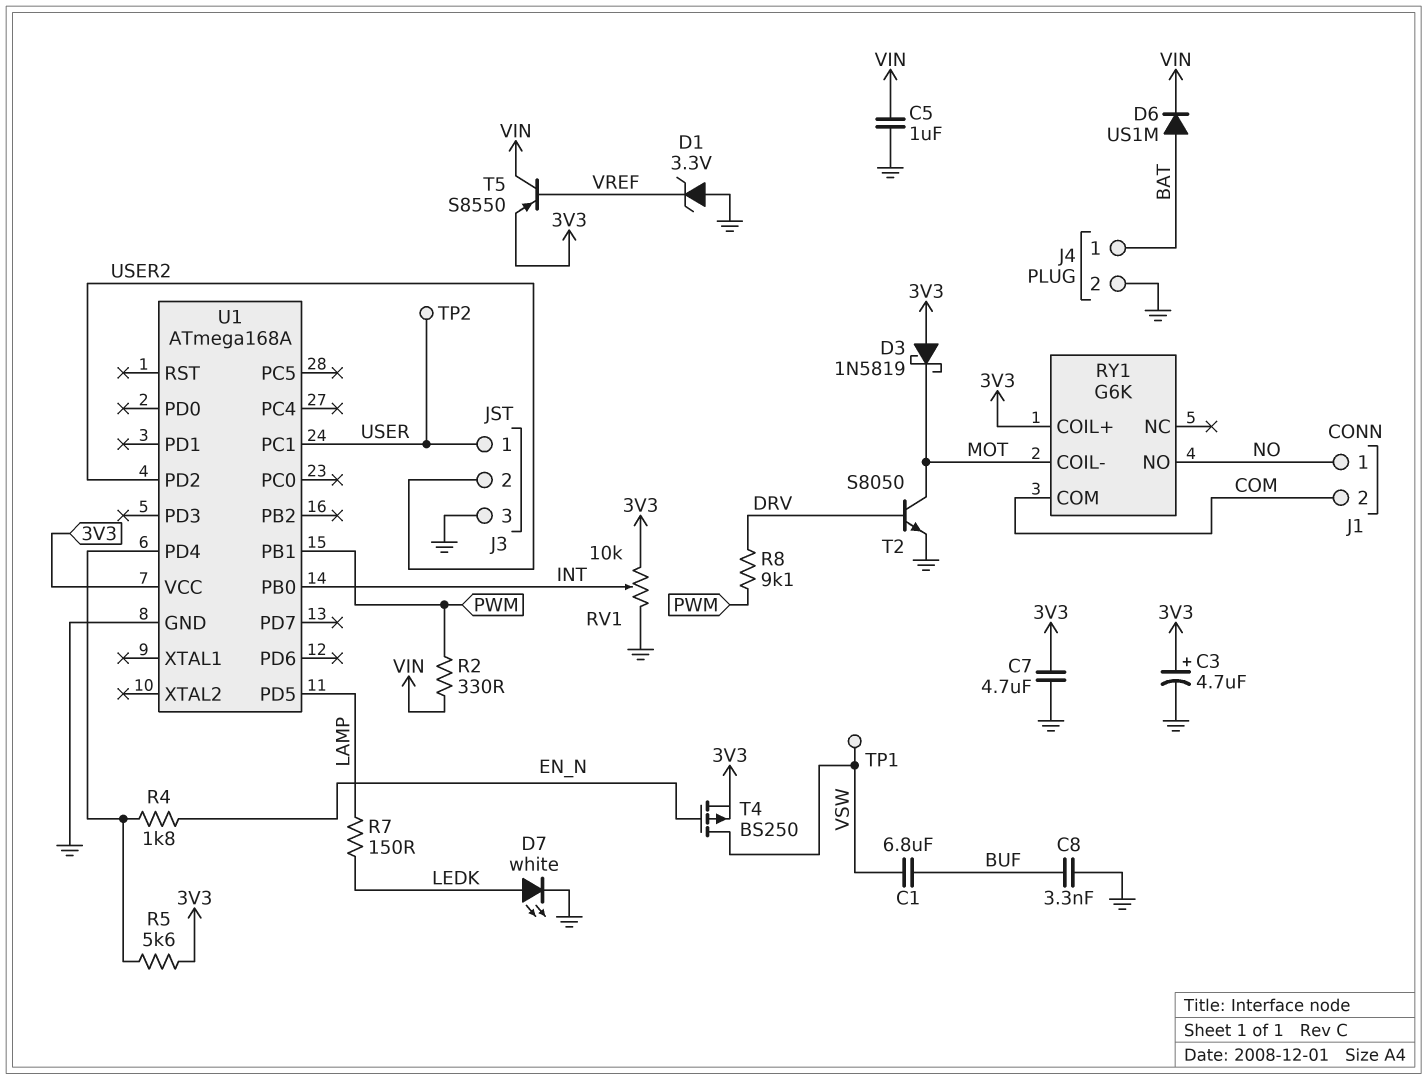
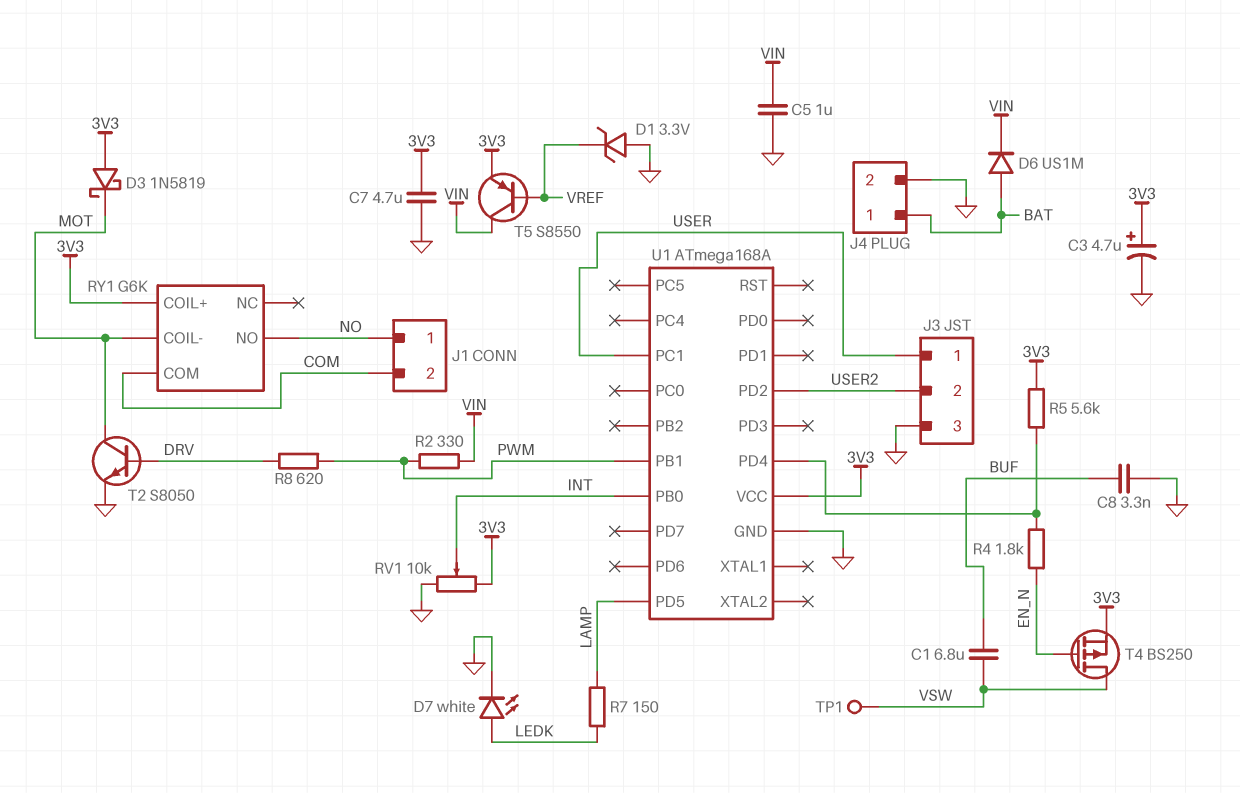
R8: 9.1k (DRV, PWM) -> 620 (DRV, PWM)
TP2: test point (USER) -> none

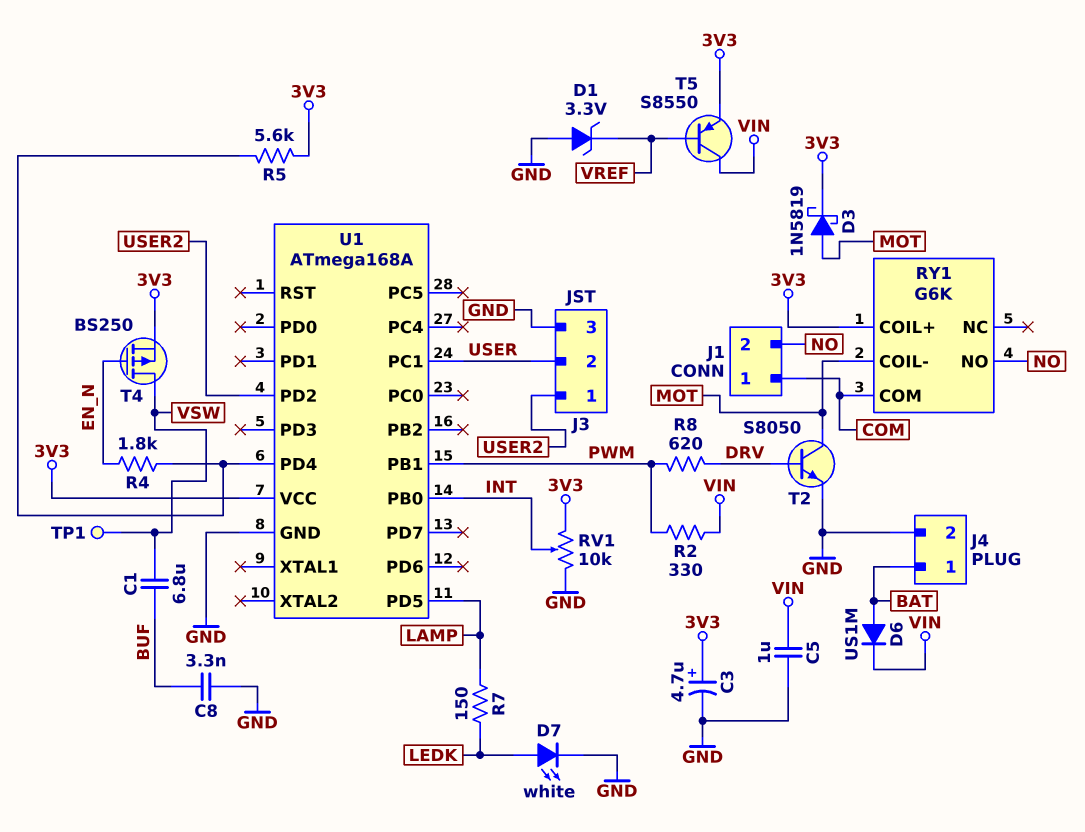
C7: 4.7uF (3V3, GND) -> none
D3: schottky 1N5819 (A 3V3, K MOT) -> schottky 1N5819 (A MOT, K 3V3)
J1 pin 1: NO -> COM
J1 pin 2: COM -> NO
J3 pin 1: USER -> USER2
J3 pin 2: USER2 -> USER

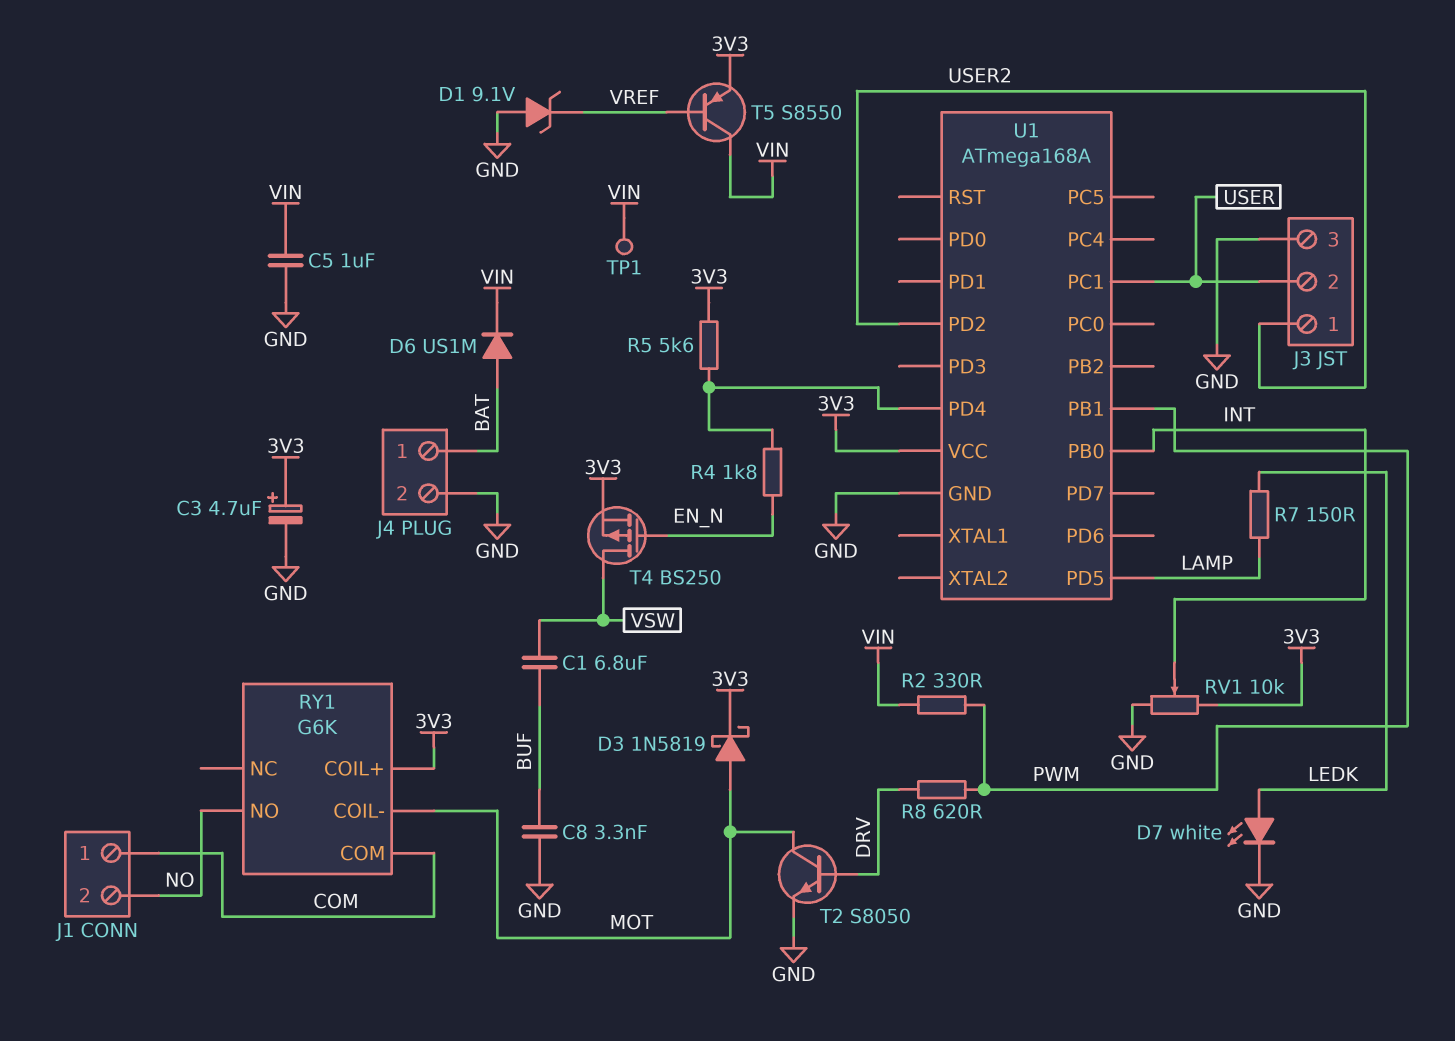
D1: zener 3.3V (A GND, K VREF) -> zener 9.1V (A GND, K VREF)
TP1: test point (VSW) -> test point (VIN)

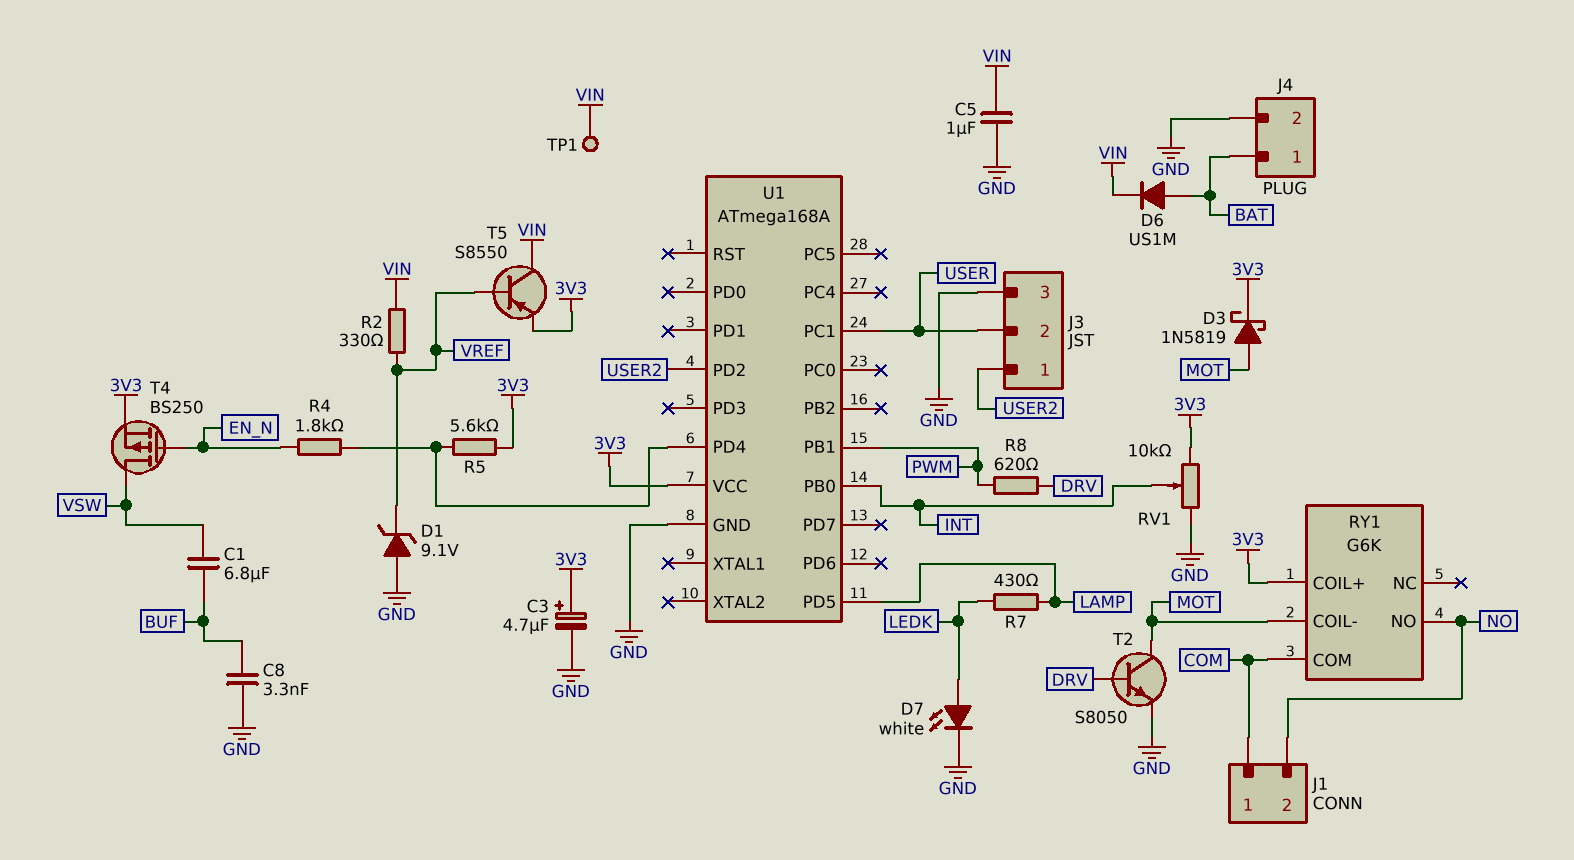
R2: 330 (PWM, VIN) -> 330 (VIN, VREF)
R7: 150 (LAMP, LEDK) -> 430 (LAMP, LEDK)

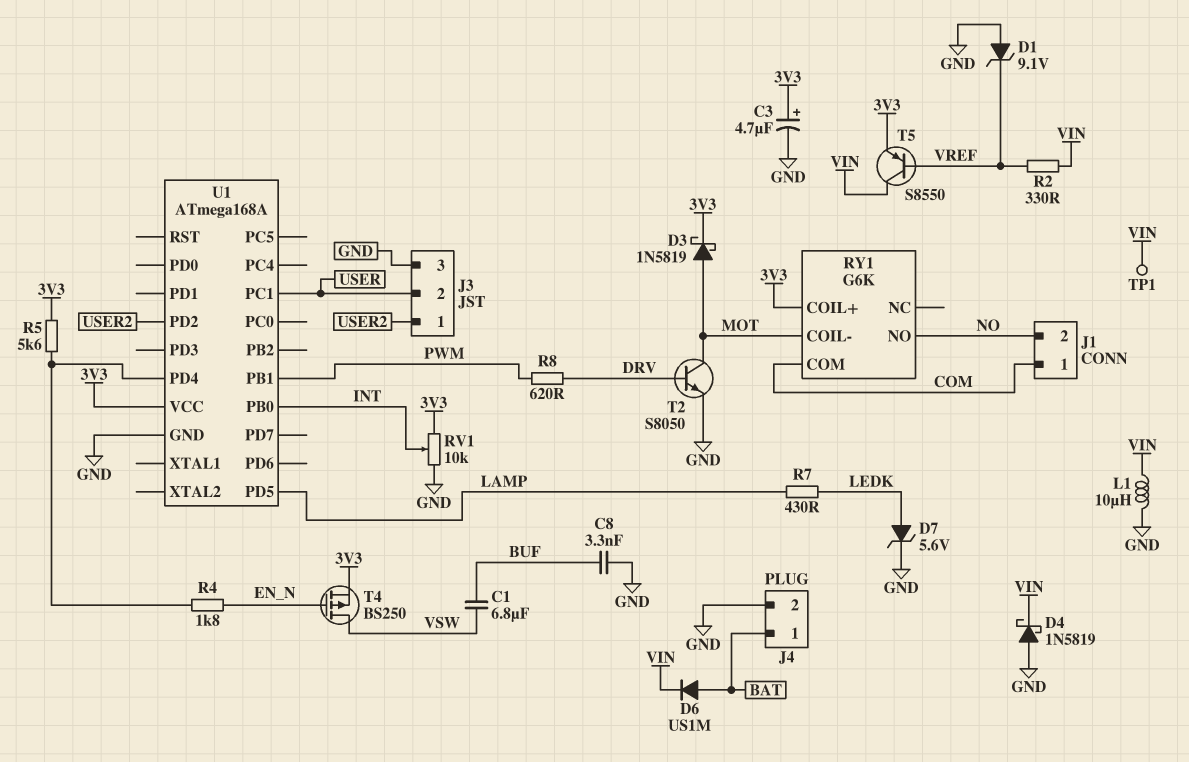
C5: 1uF (GND, VIN) -> none
D4: none -> schottky 1N5819 (A GND, K VIN)
D7: LED white (A LEDK, K GND) -> zener 5.6V (A LEDK, K GND)
L1: none -> 10uH (GND, VIN)

